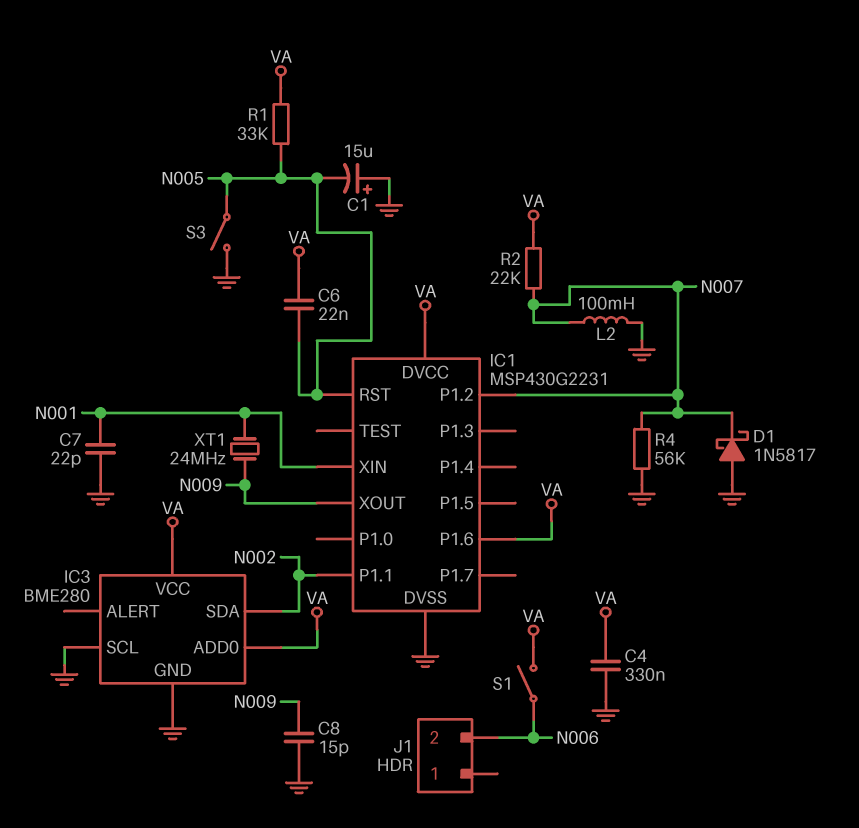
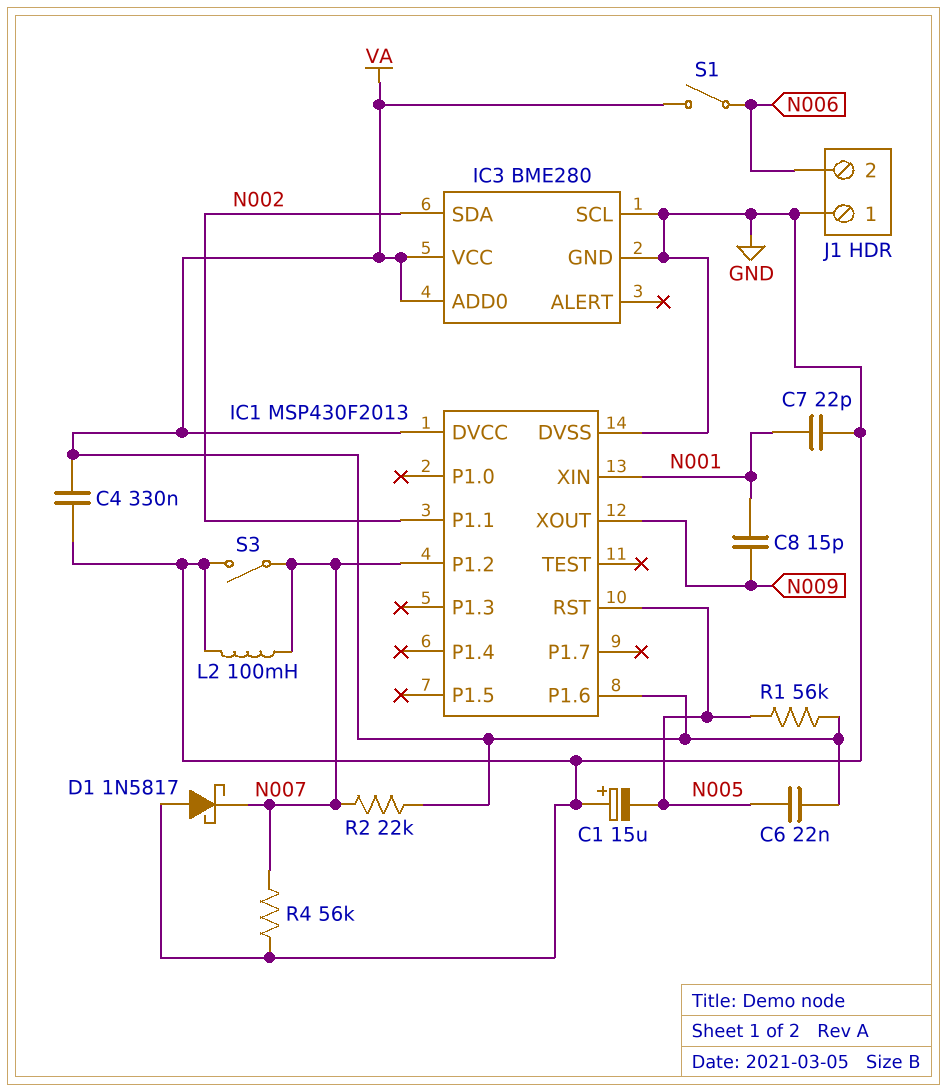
C8: 15pF (GND, N009) -> 15pF (N001, N009)
IC1: MSP430G2231 -> MSP430F2013
J1 pin 1: none -> GND
R1: 33k (N005, VA) -> 56k (N005, VA)
S3: switch (GND, N005) -> switch (GND, N007)
XT1: 24MHz (N001, N009) -> none

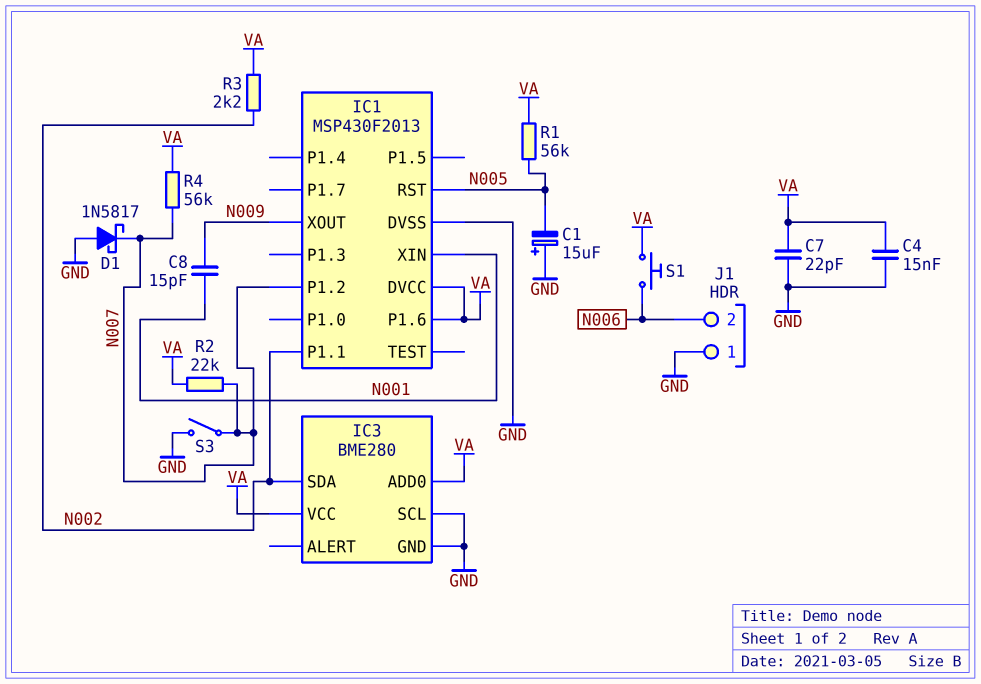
C4: 330nF (GND, VA) -> 15nF (GND, VA)
C6: 22nF (N005, VA) -> none
C7: 22pF (GND, N001) -> 22pF (GND, VA)
L2: 100mH (GND, N007) -> none
R3: none -> 2.2k (N002, VA)
R4: 56k (GND, N007) -> 56k (N007, VA)
S1: switch (N006, VA) -> button (N006, VA)

